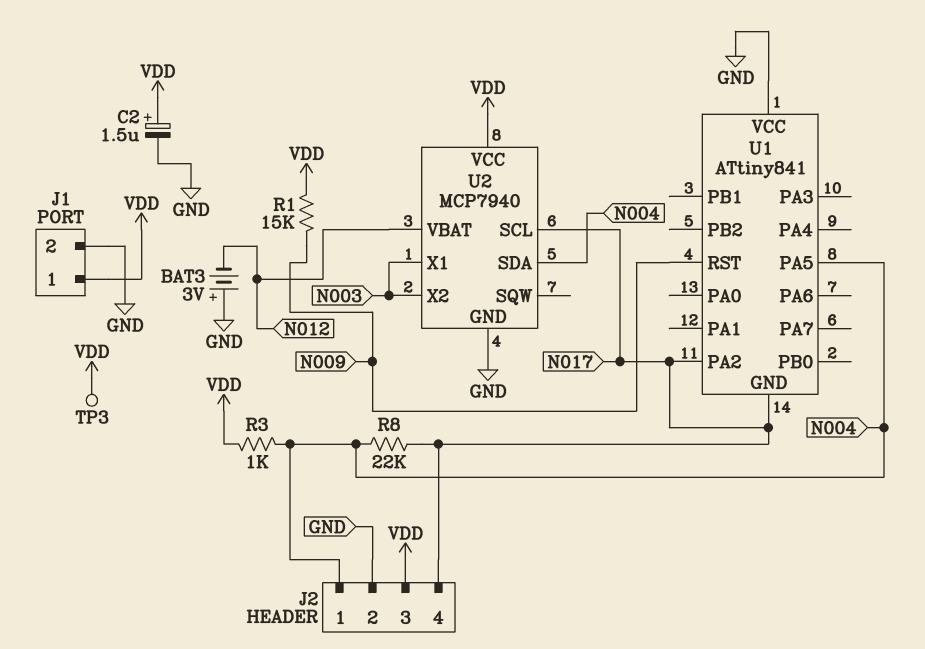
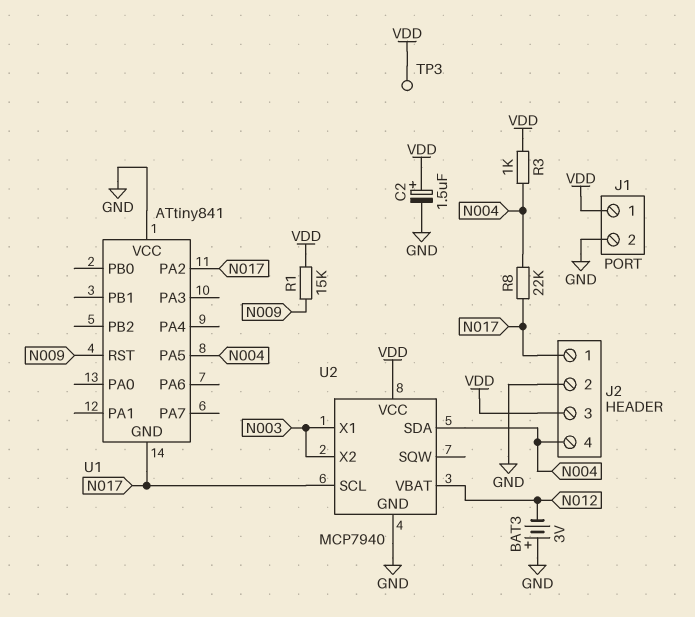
J2 pin 1: N004 -> N017
J2 pin 4: N017 -> N004

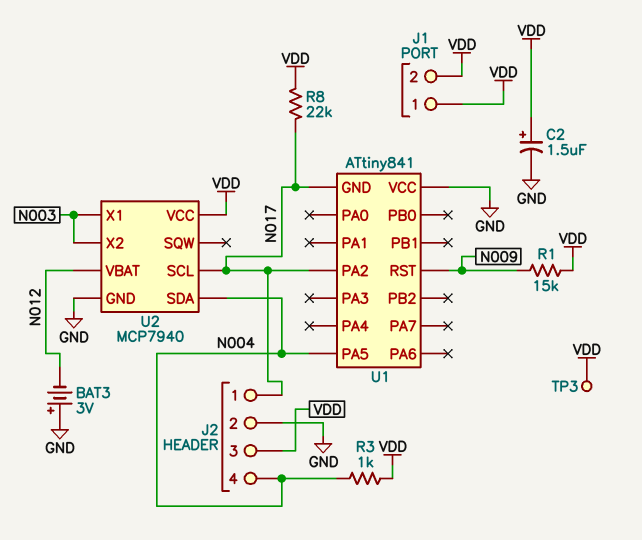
J1 pin 2: GND -> VDD
R8: 22k (N004, N017) -> 22k (N017, VDD)

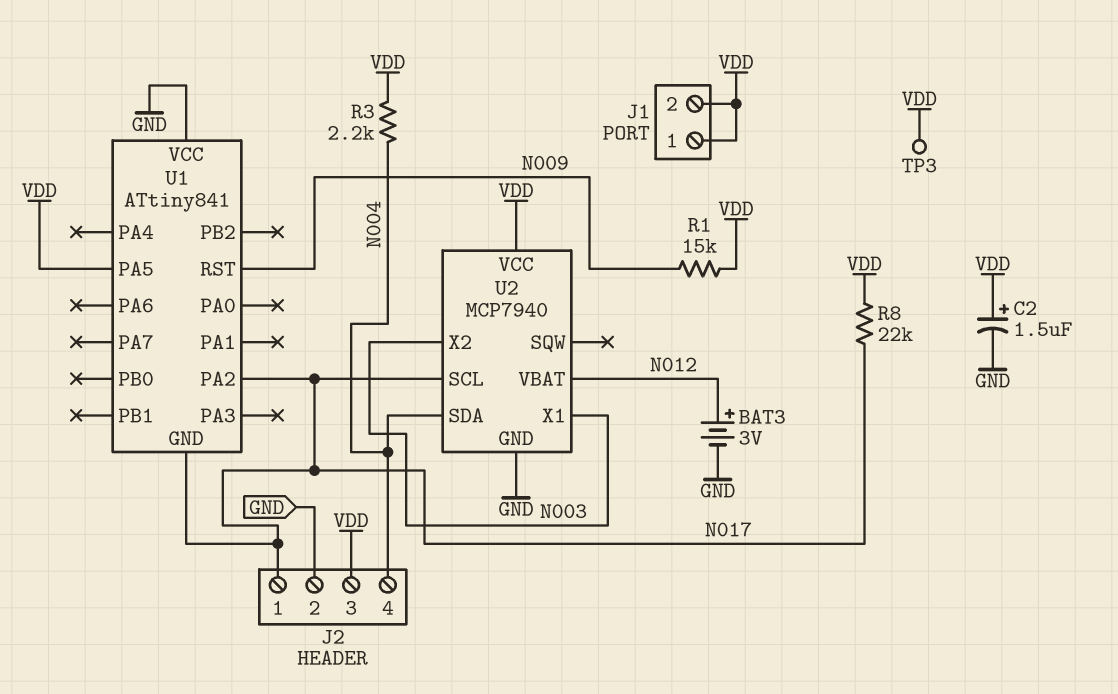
BAT3: 3V (plus GND, minus N012) -> 3V (plus N012, minus GND)
R3: 1k (N004, VDD) -> 2.2k (N004, VDD)
U1 pin PA5: N004 -> VDD

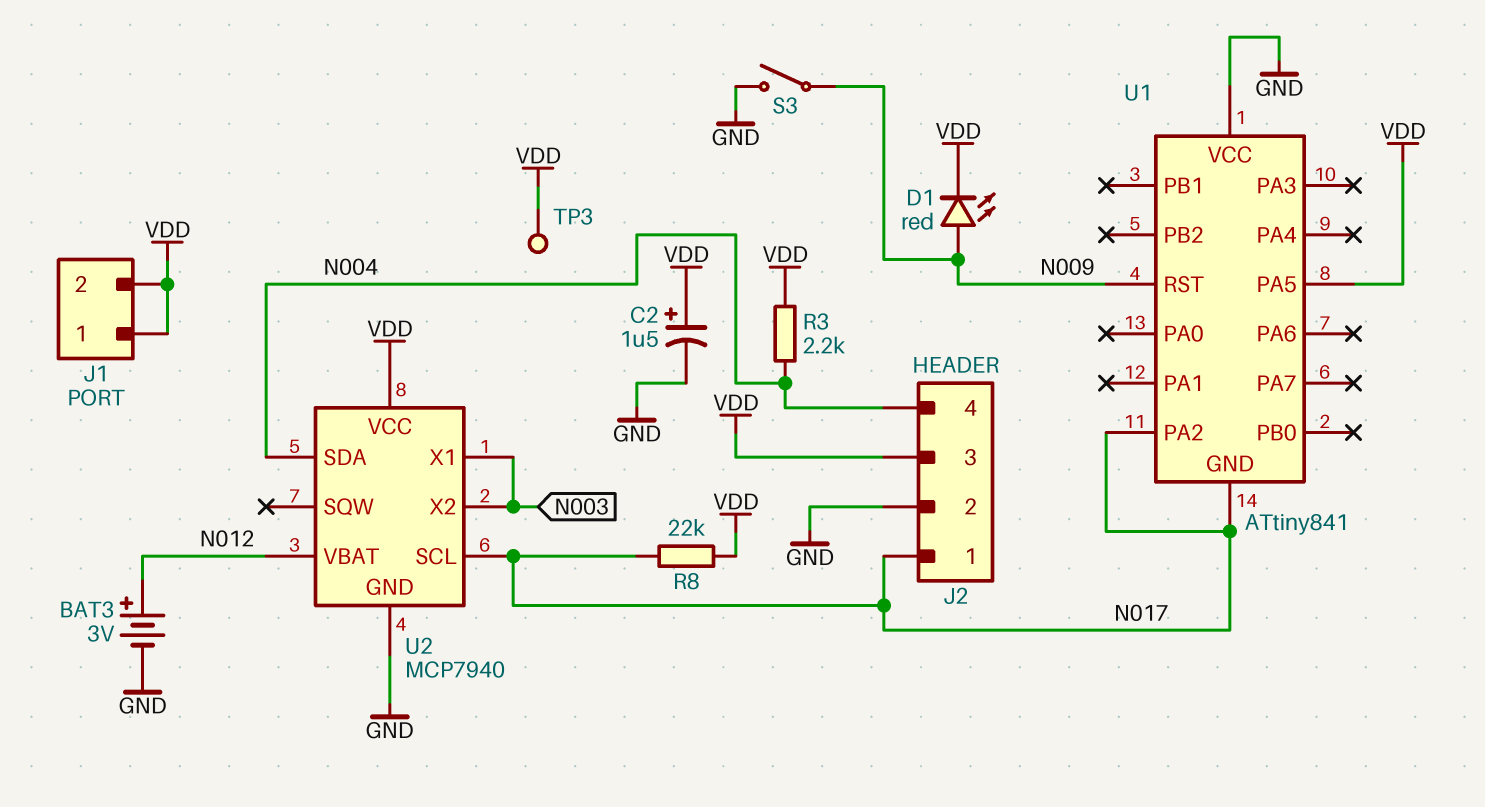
D1: none -> LED red (A N009, K VDD)
R1: 15k (N009, VDD) -> none
S3: none -> switch (GND, N009)

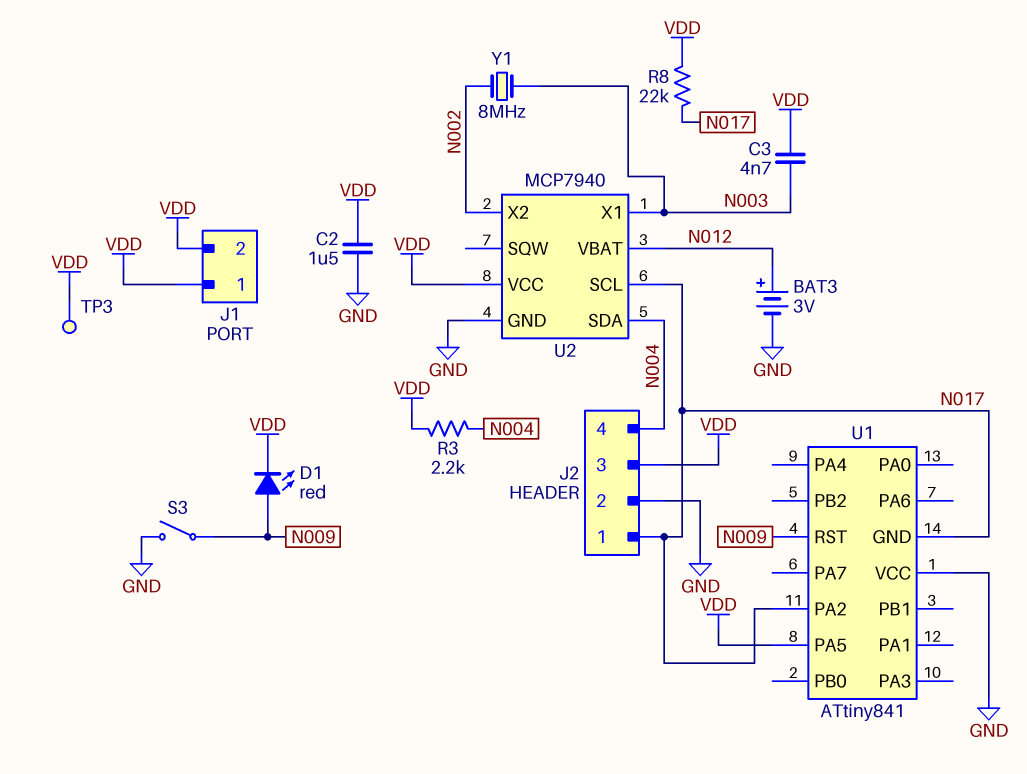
C2: 1.5uF (plus VDD, minus GND) -> 1.5uF (GND, VDD)
C3: none -> 4.7nF (N003, VDD)
U2 pin X2: N003 -> N002
Y1: none -> 8MHz (N002, N003)

